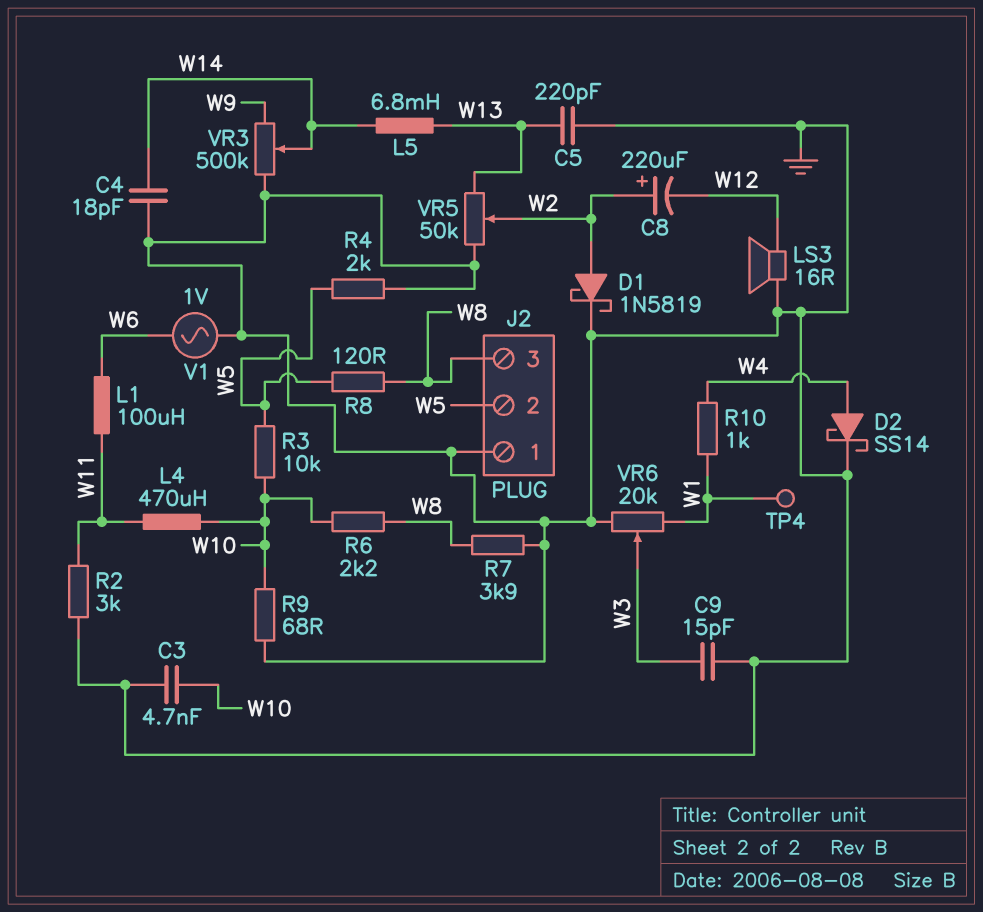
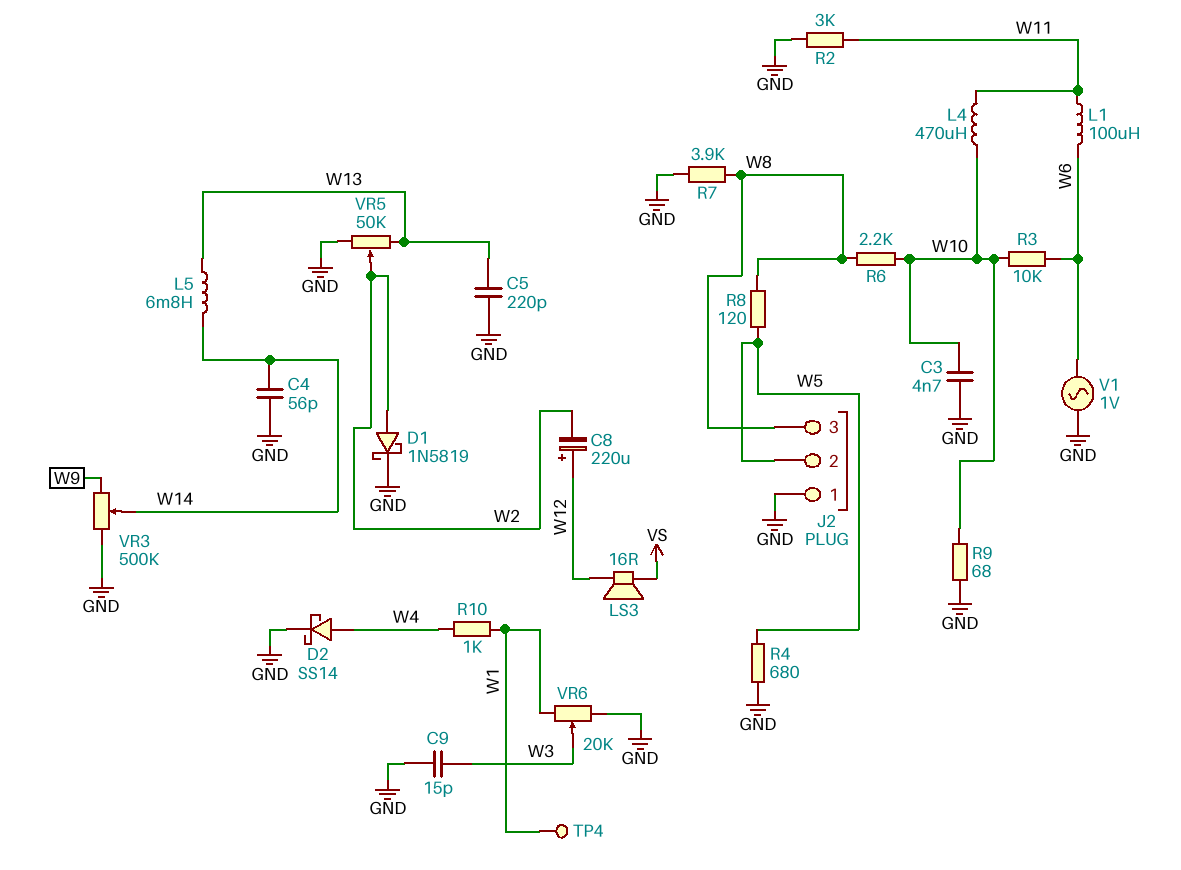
C4: 18pF (GND, W14) -> 56pF (GND, W14)
C8: 220uF (plus W2, minus W12) -> 220uF (plus W12, minus W2)
LS3: speaker 16R (GND, W12) -> speaker 16R (VS, W12)
R3: 10k (W5, W10) -> 10k (W6, W10)
R4: 2k (GND, W5) -> 680 (GND, W5)

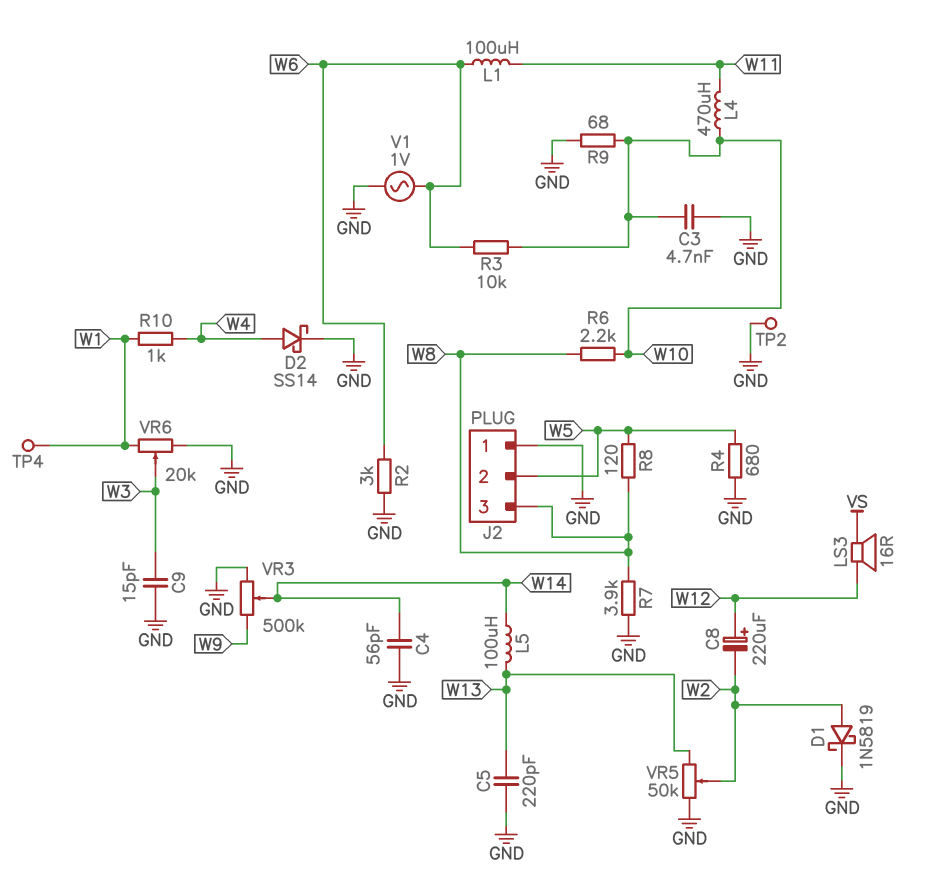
L5: 6.8mH (W13, W14) -> 100uH (W13, W14)
R2: 3k (GND, W11) -> 3k (GND, W6)
TP2: none -> test point (GND)

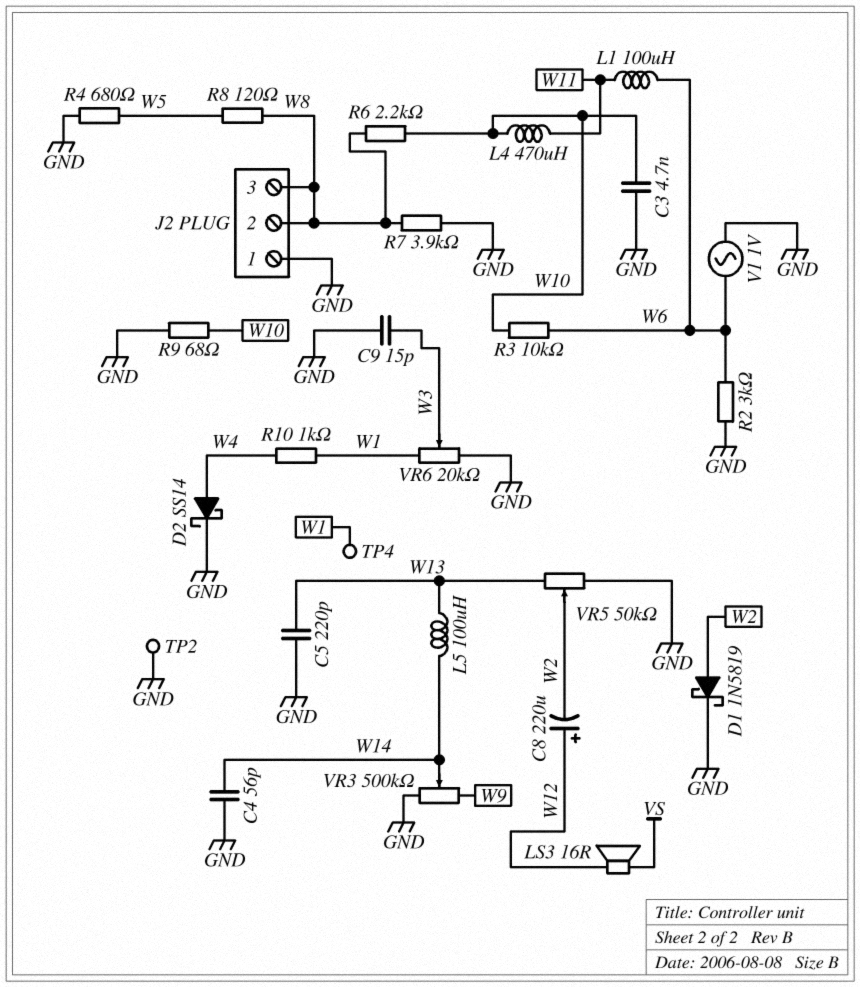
J2 pin 2: W5 -> W8

